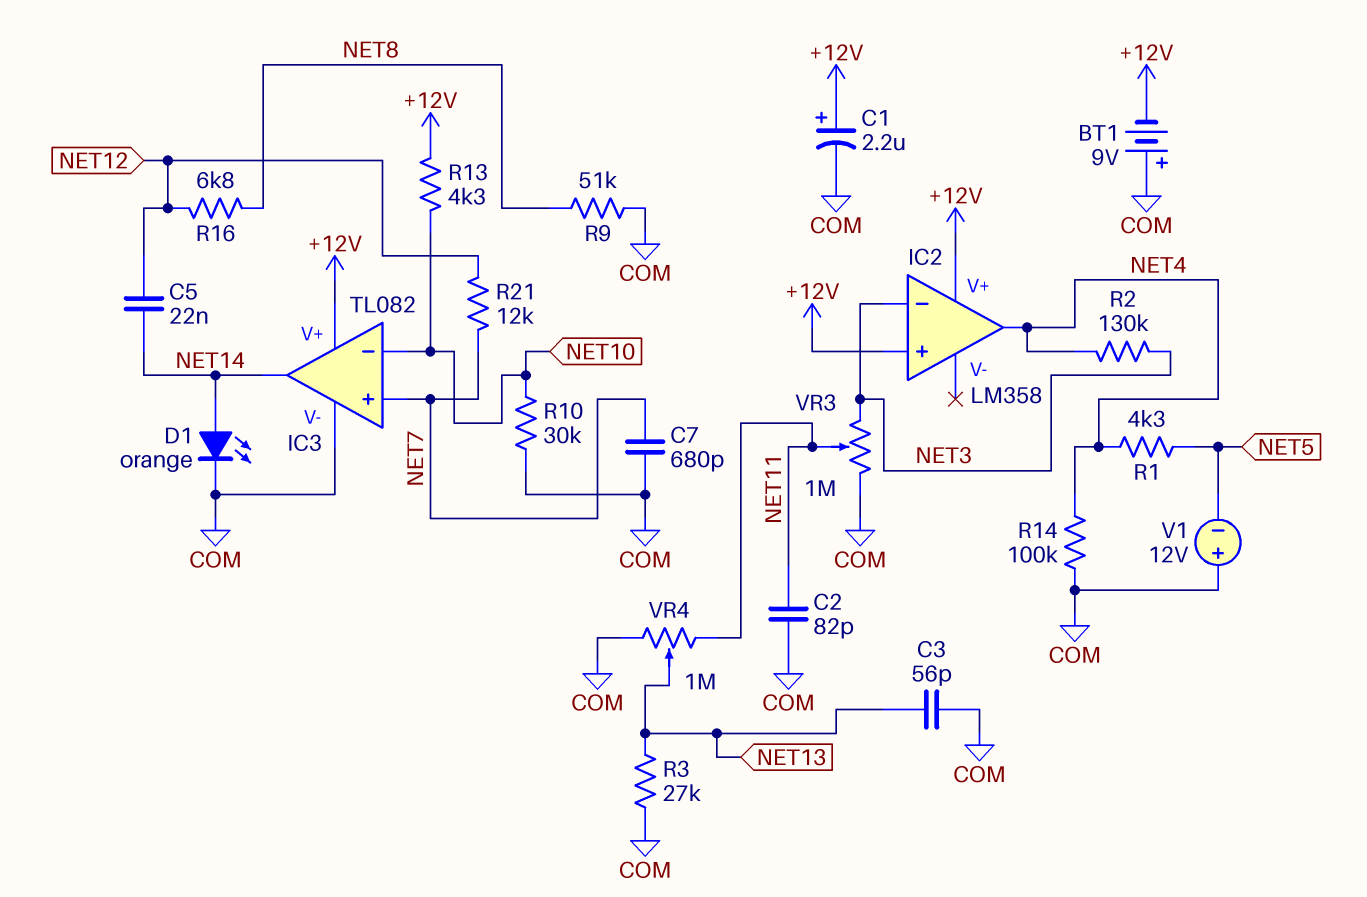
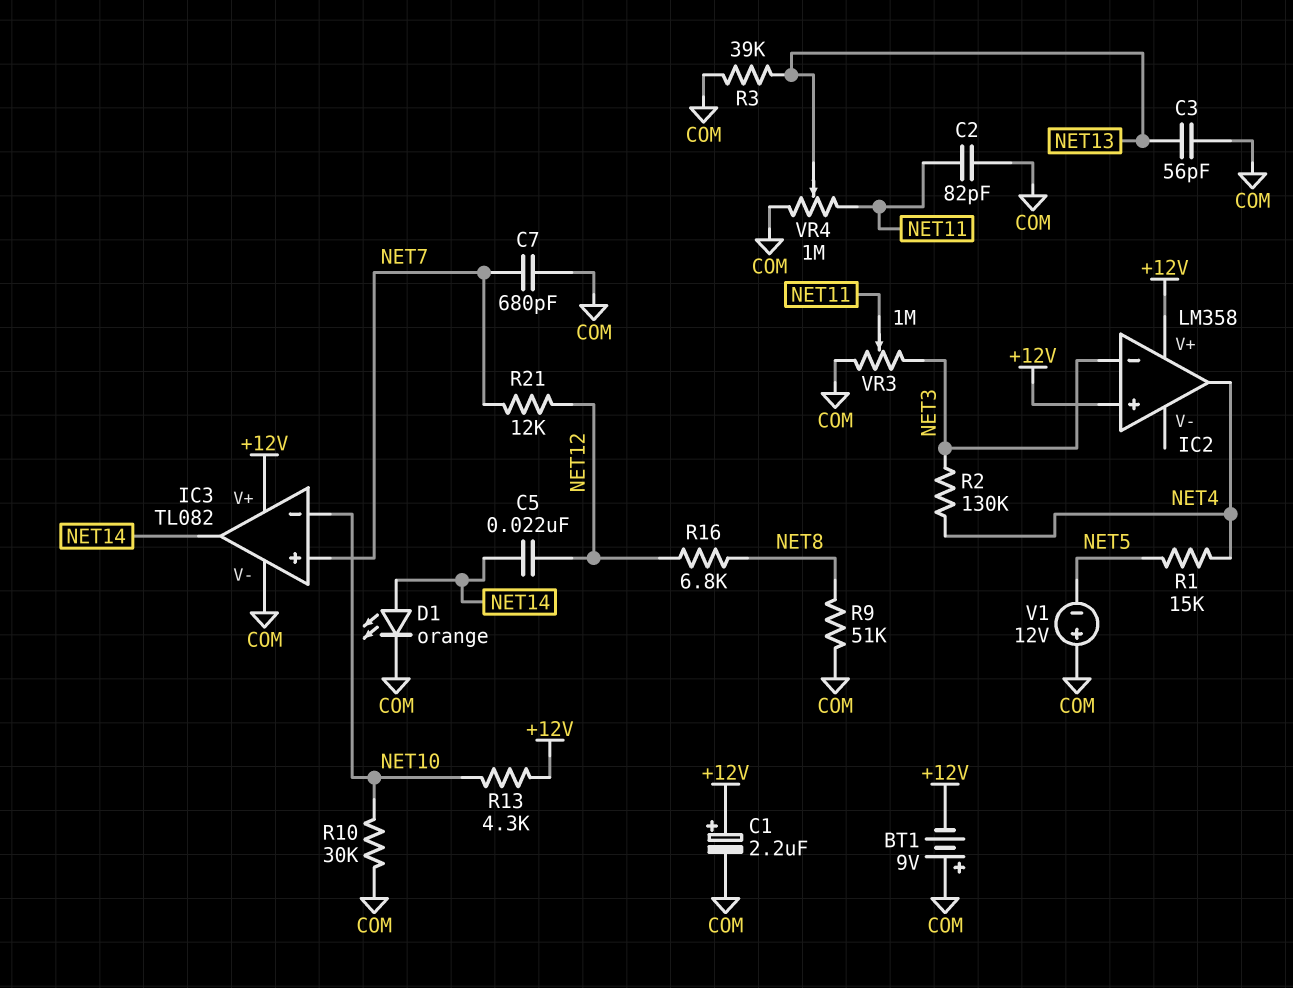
R1: 4.3k (NET4, NET5) -> 15k (NET4, NET5)
R3: 27k (COM, NET13) -> 39k (COM, NET13)
R14: 100k (COM, NET4) -> none

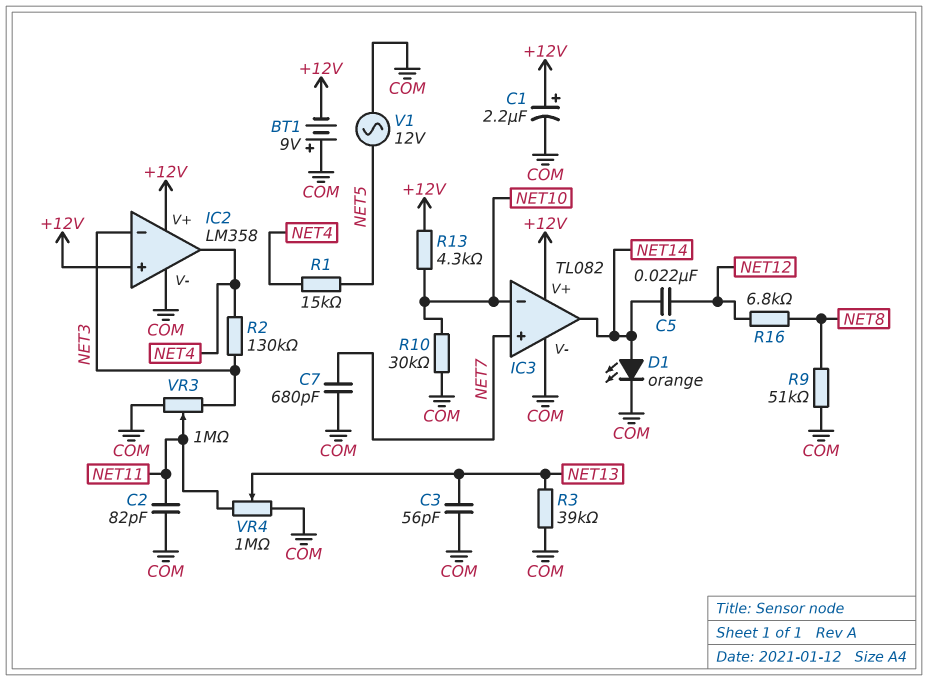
IC2 pin V-: none -> COM
R21: 12k (NET7, NET12) -> none
V1: 12V (plus COM, minus NET5) -> AC 12V (COM, NET5)

